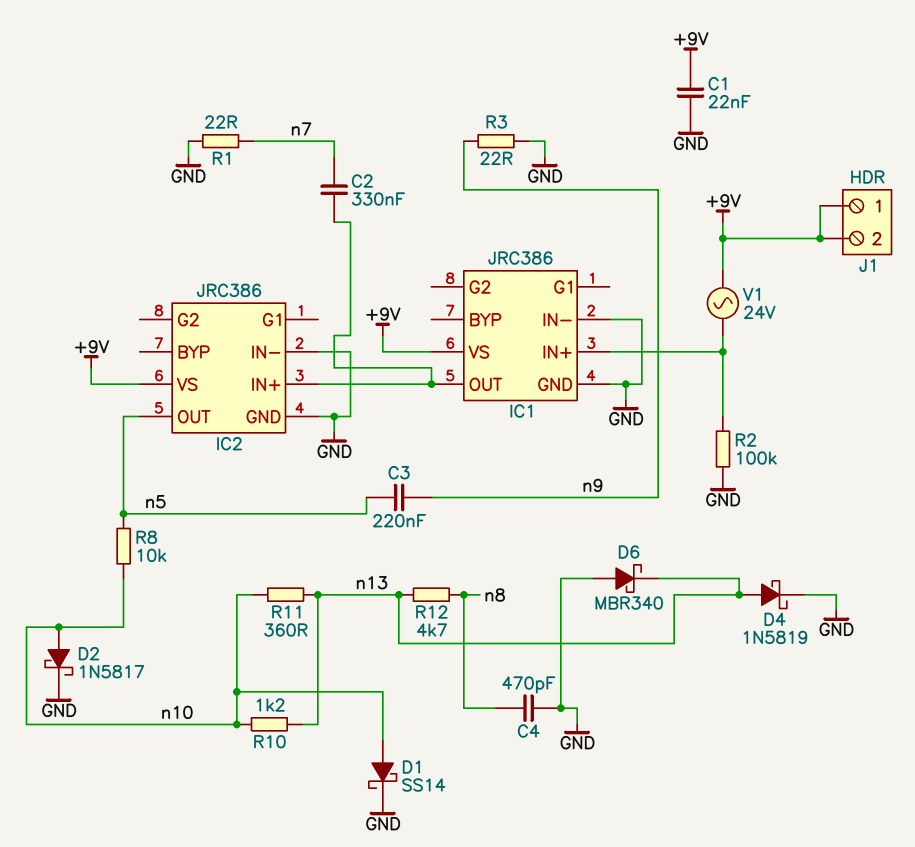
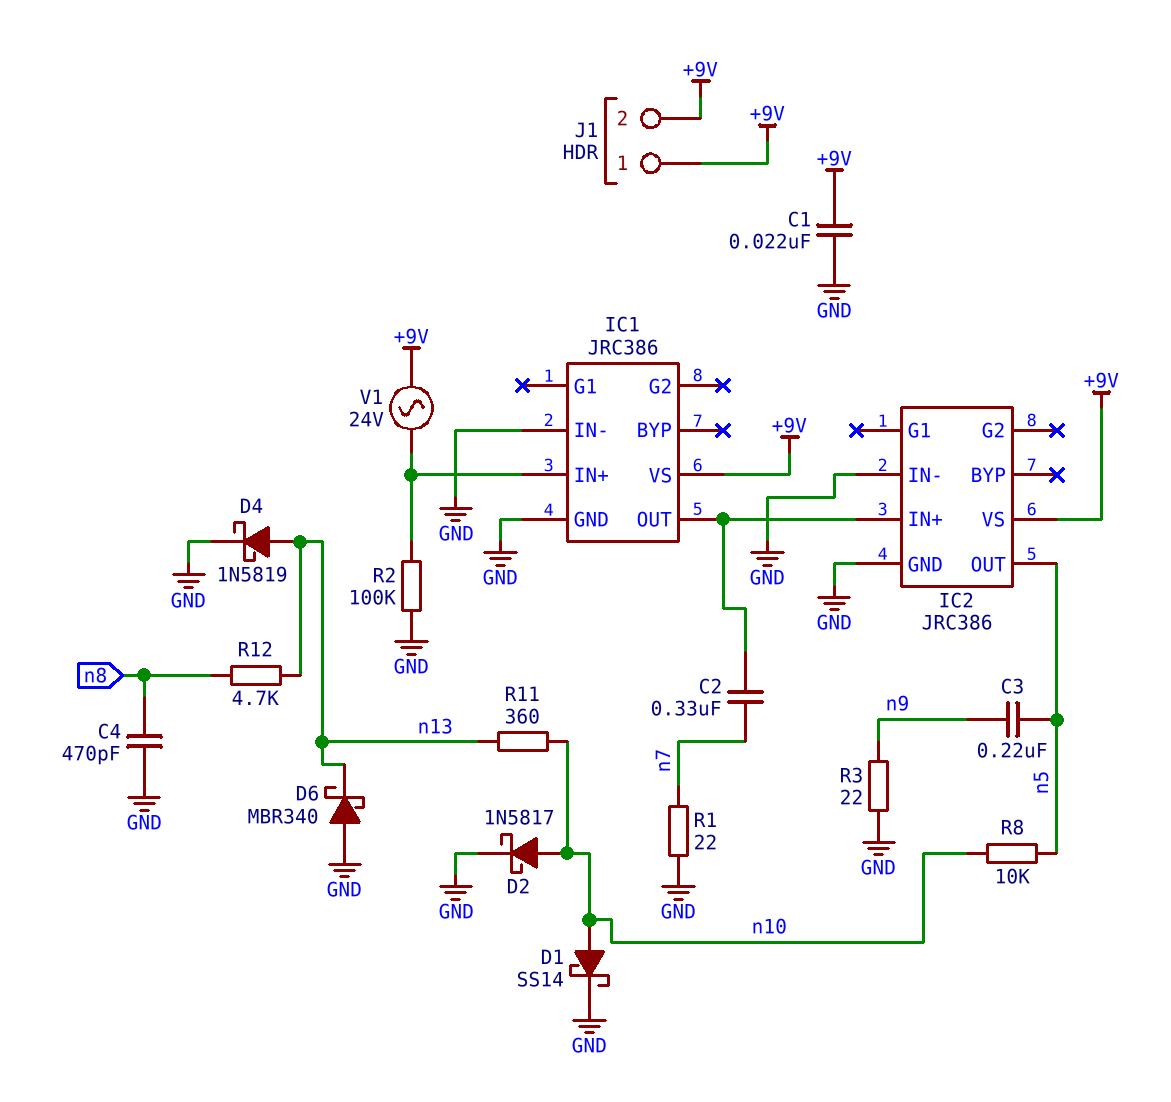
R10: 1.2k (n10, n13) -> none

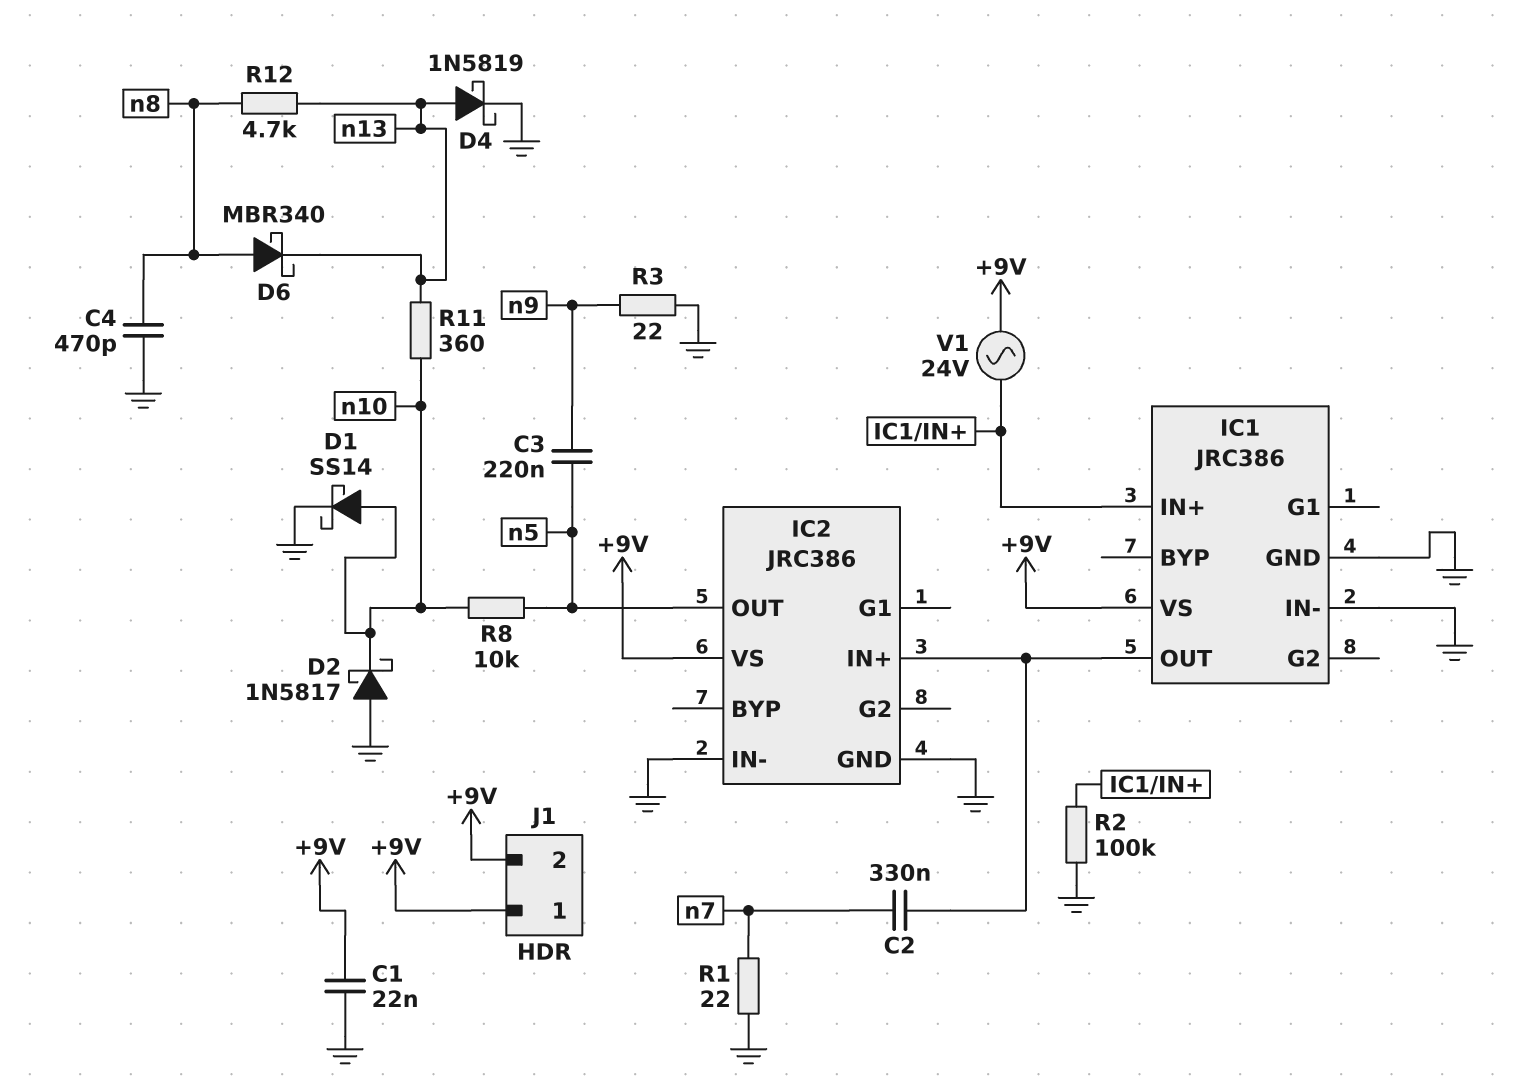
D2: schottky 1N5817 (A n10, K GND) -> schottky 1N5817 (A GND, K n10)
D6: schottky MBR340 (A GND, K n13) -> schottky MBR340 (A n8, K n13)

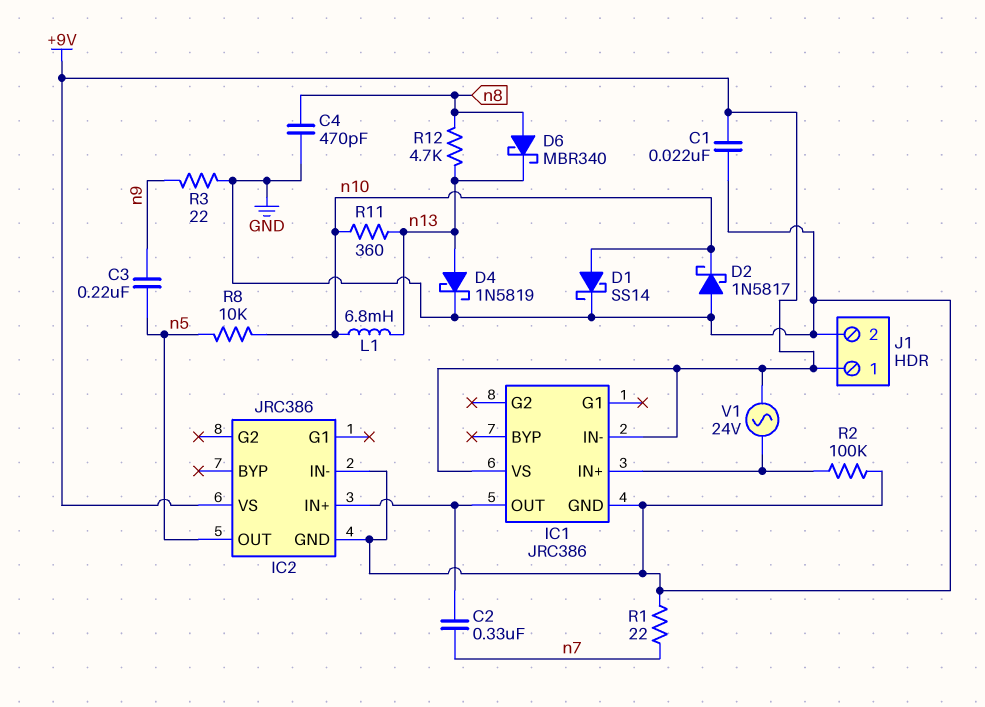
IC1 pin IN-: GND -> +9V
J1 pin 2: +9V -> GND
L1: none -> 6.8mH (n10, n13)

